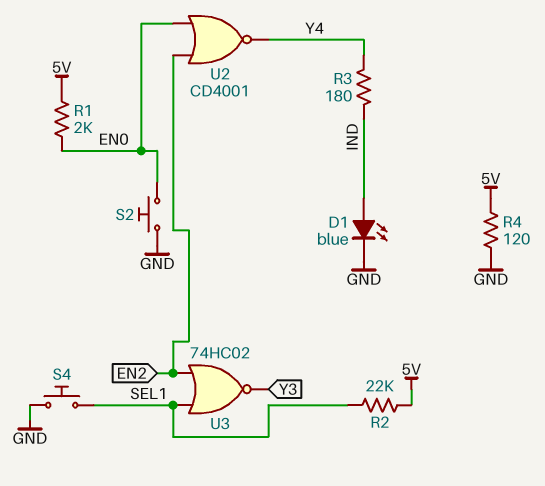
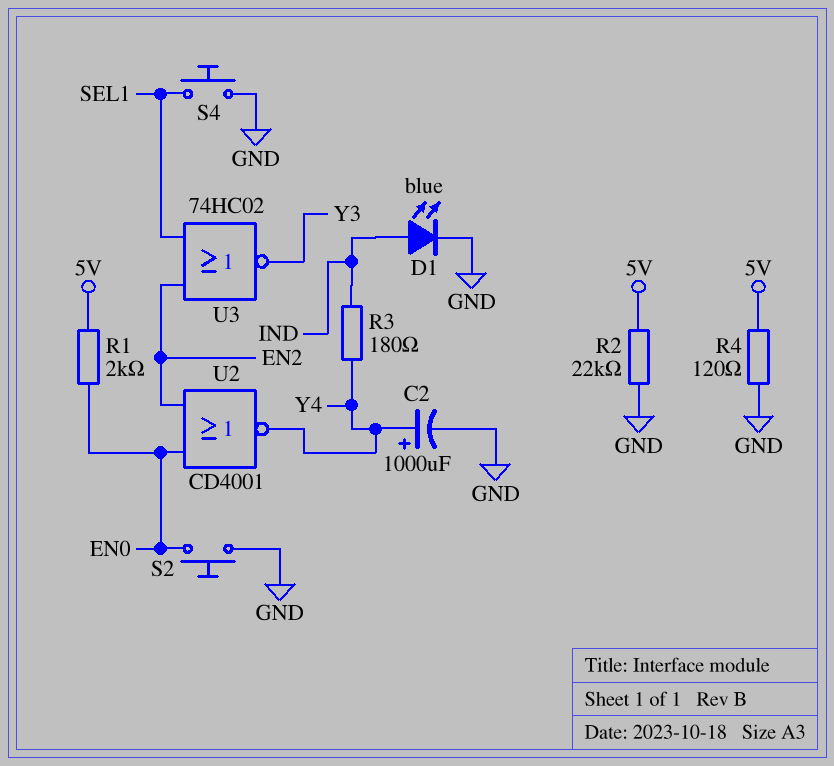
C2: none -> 1000uF (plus Y4, minus GND)
R2: 22k (5V, SEL1) -> 22k (5V, GND)

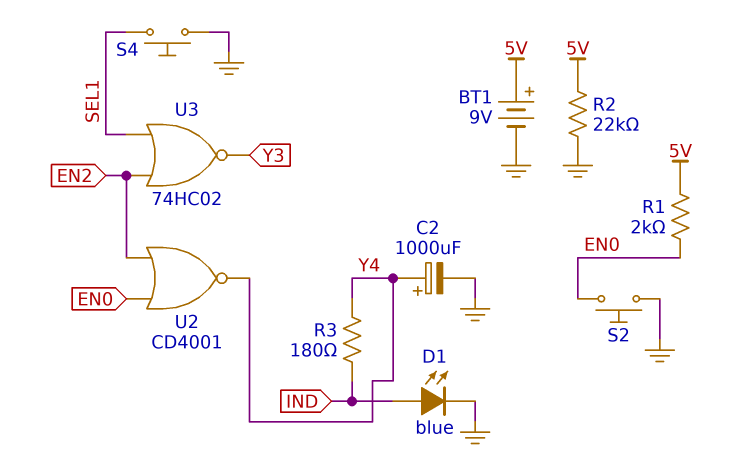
BT1: none -> 9V (plus 5V, minus GND)
R4: 120 (5V, GND) -> none

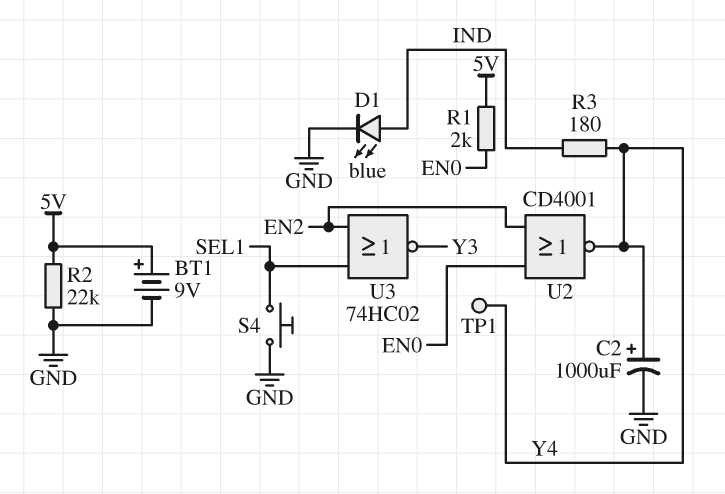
S2: button (EN0, GND) -> none
TP1: none -> test point (Y4)

